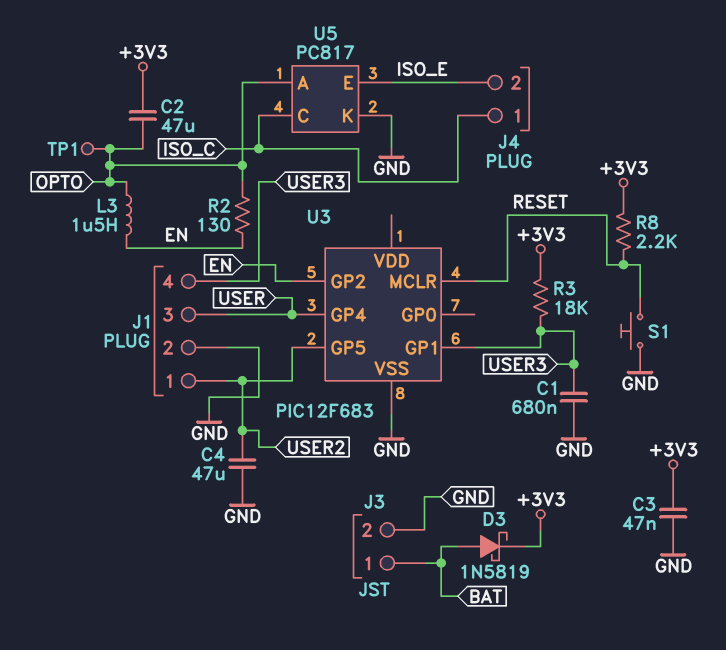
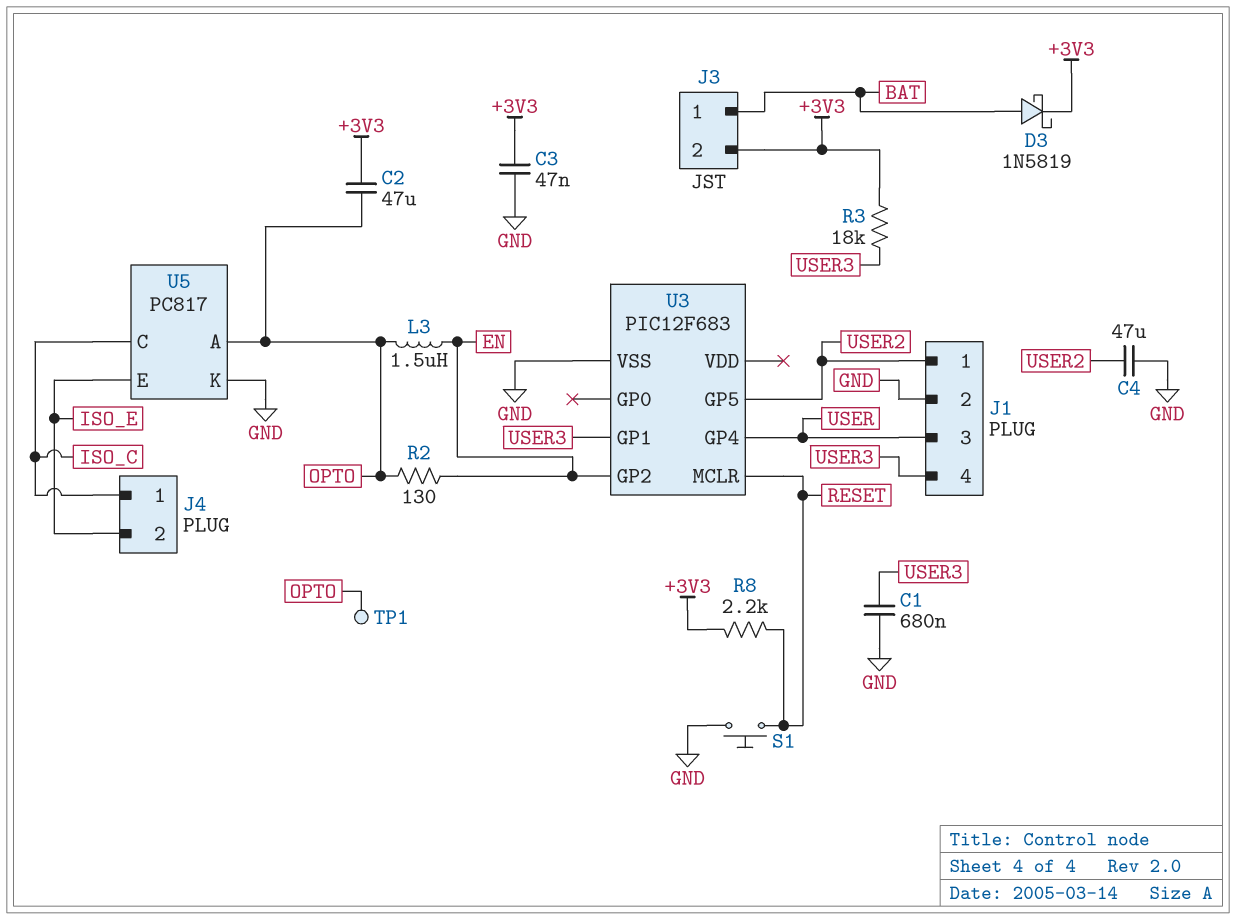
J3 pin 2: GND -> +3V3

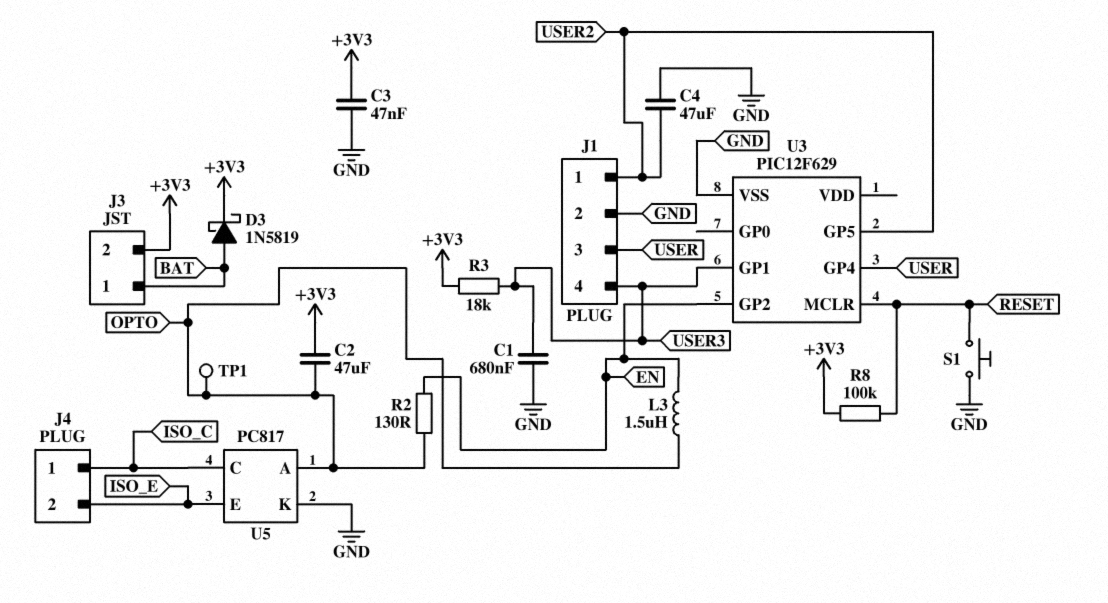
R8: 2.2k (+3V3, RESET) -> 100k (+3V3, RESET)
U3: PIC12F683 -> PIC12F629

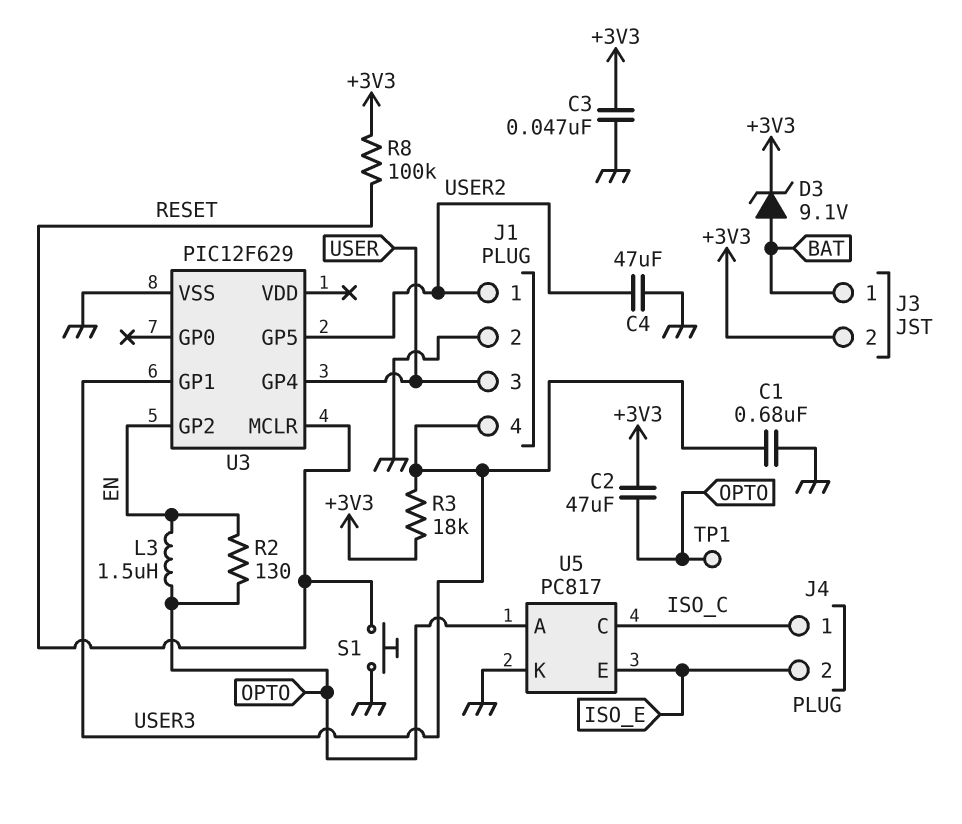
D3: schottky 1N5819 (A BAT, K +3V3) -> zener 9.1V (A BAT, K +3V3)

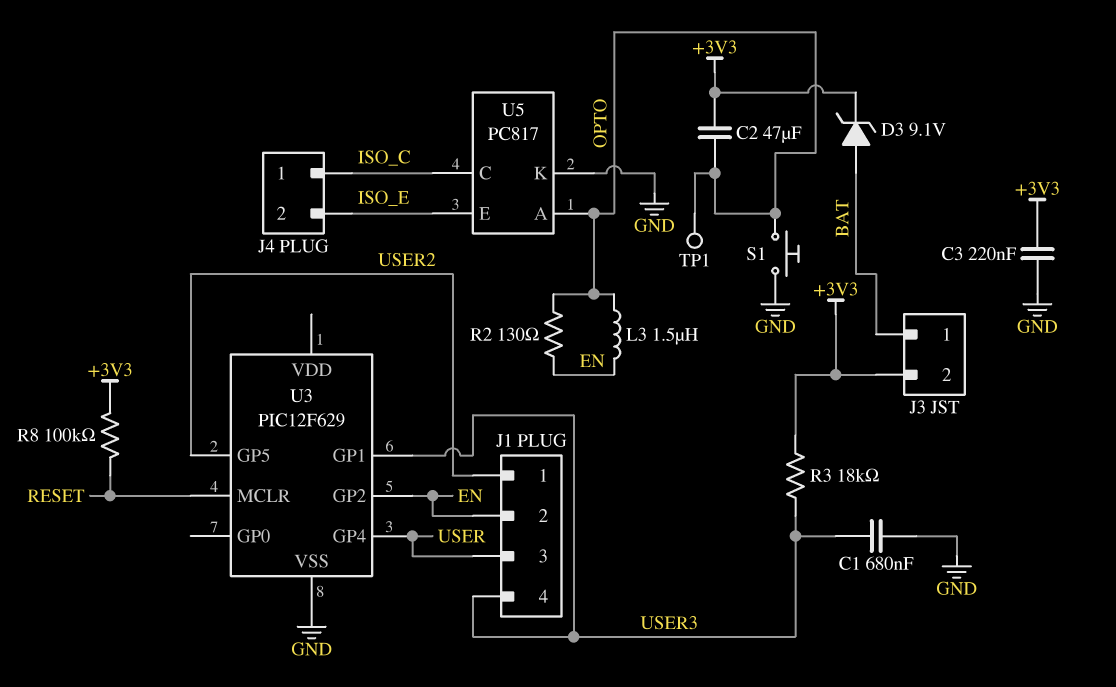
C3: 47nF (+3V3, GND) -> 220nF (+3V3, GND)
C4: 47uF (GND, USER2) -> none
J1 pin 2: GND -> EN
S1: button (GND, RESET) -> button (GND, OPTO)

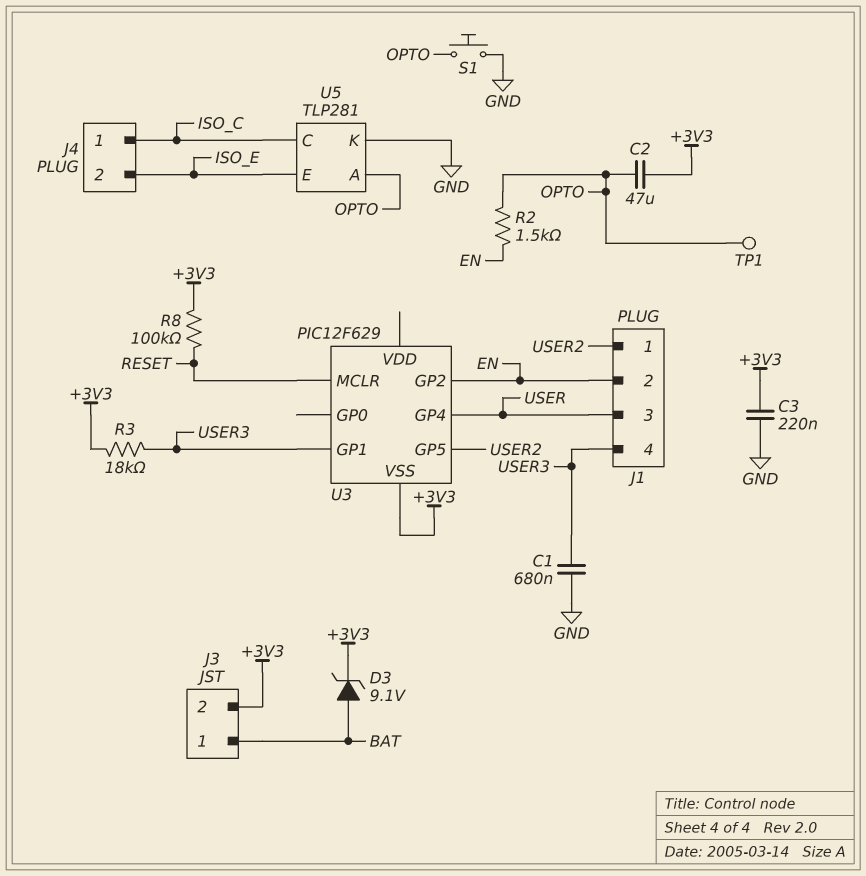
L3: 1.5uH (EN, OPTO) -> none
R2: 130 (EN, OPTO) -> 1.5k (EN, OPTO)
U3 pin VSS: GND -> +3V3
U5: PC817 -> TLP281

